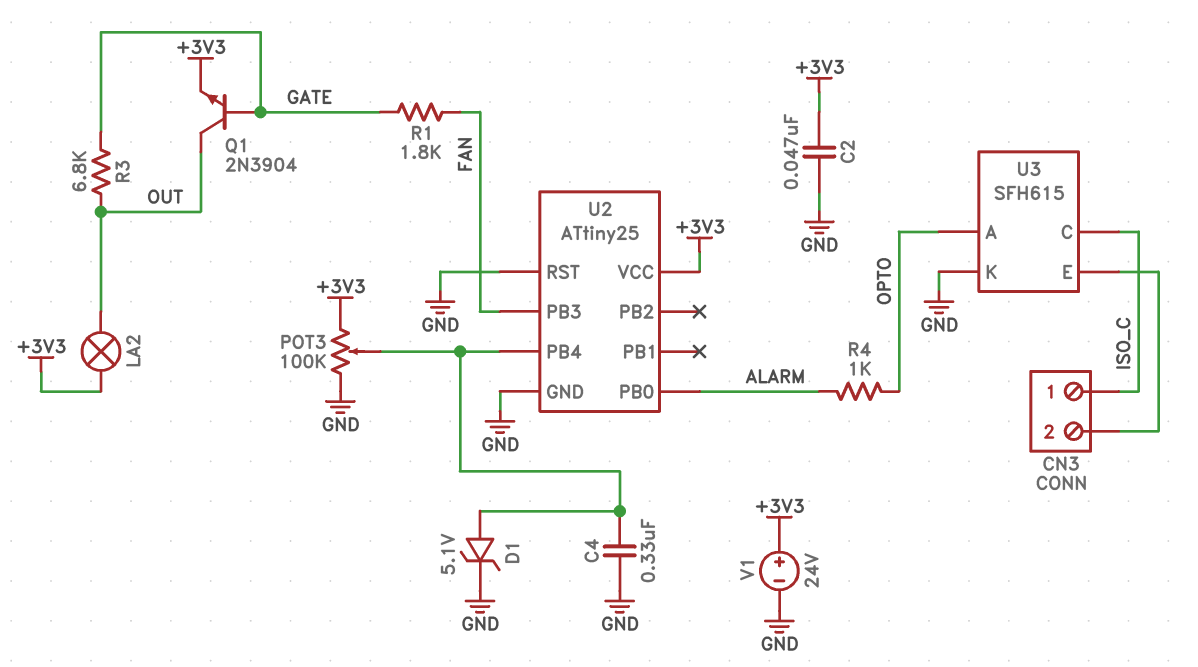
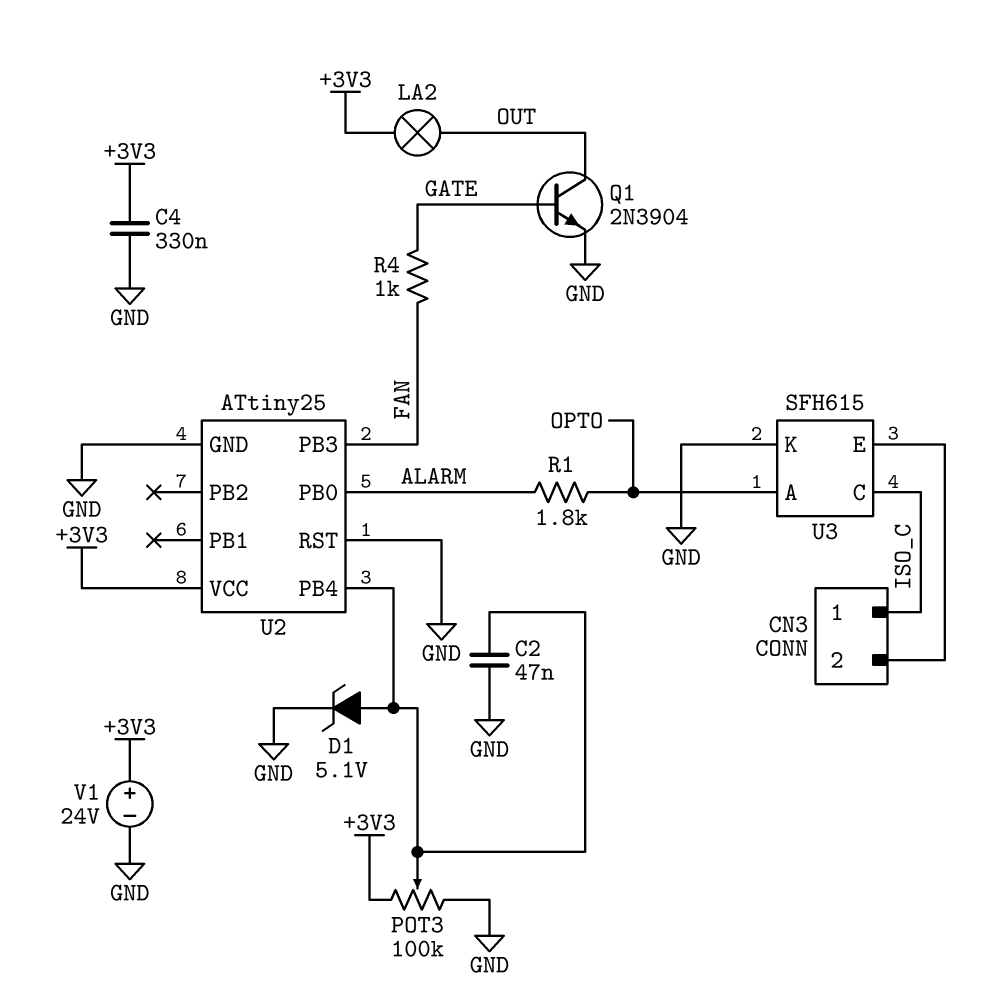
C2: 47nF (+3V3, GND) -> 47nF (GND, U2/PB4)
C4: 330nF (GND, U2/PB4) -> 330nF (+3V3, GND)
Q1: NPN 2N3904 (B GATE, C OUT, E +3V3) -> NPN 2N3904 (B GATE, C OUT, E GND)
R1: 1.8k (FAN, GATE) -> 1.8k (ALARM, OPTO)
R3: 6.8k (GATE, OUT) -> none
R4: 1k (ALARM, OPTO) -> 1k (FAN, GATE)

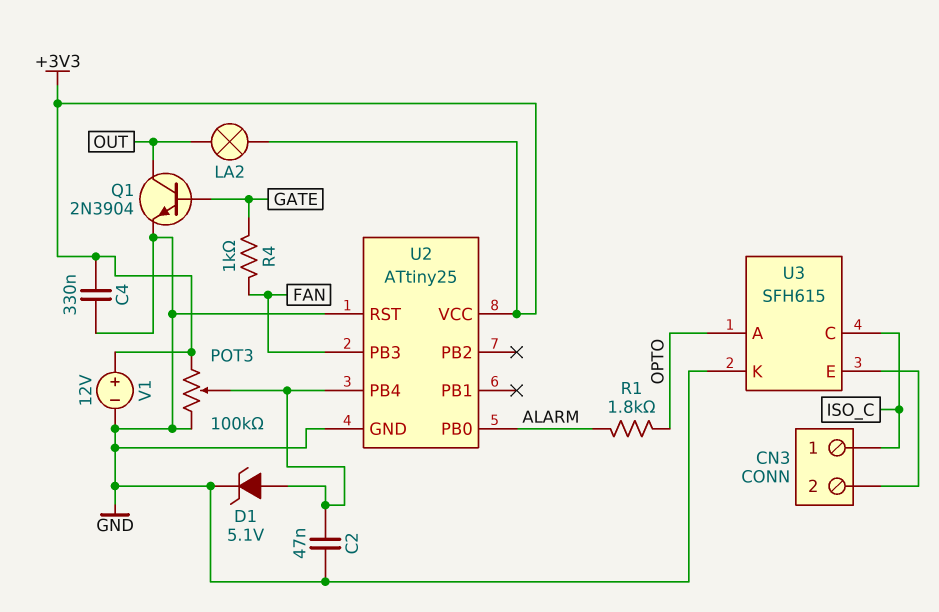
V1: 24V (plus +3V3, minus GND) -> 12V (plus +3V3, minus GND)

